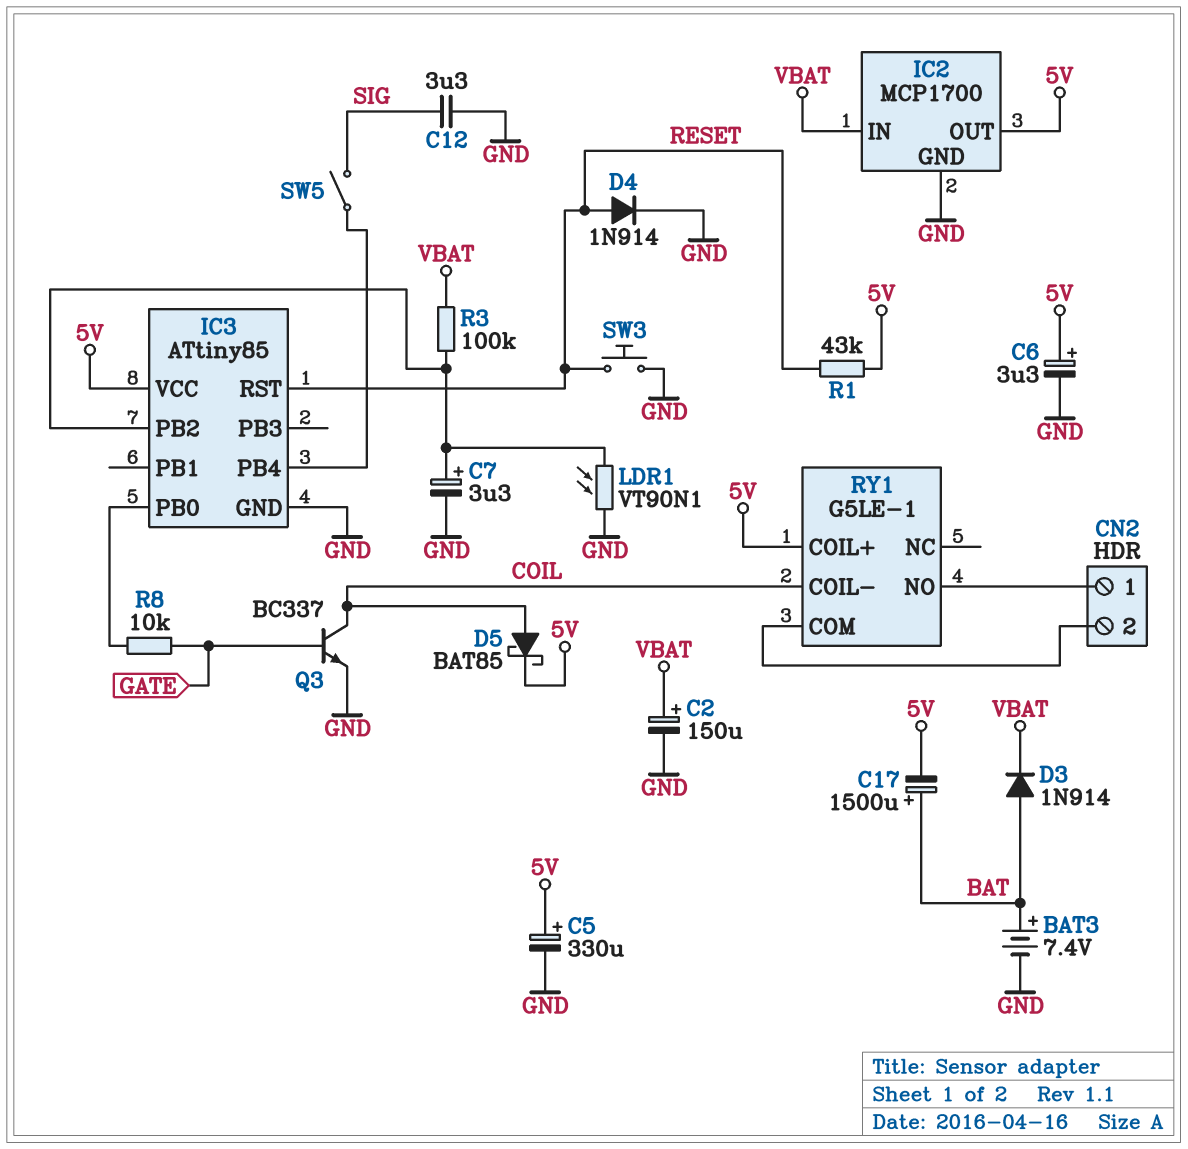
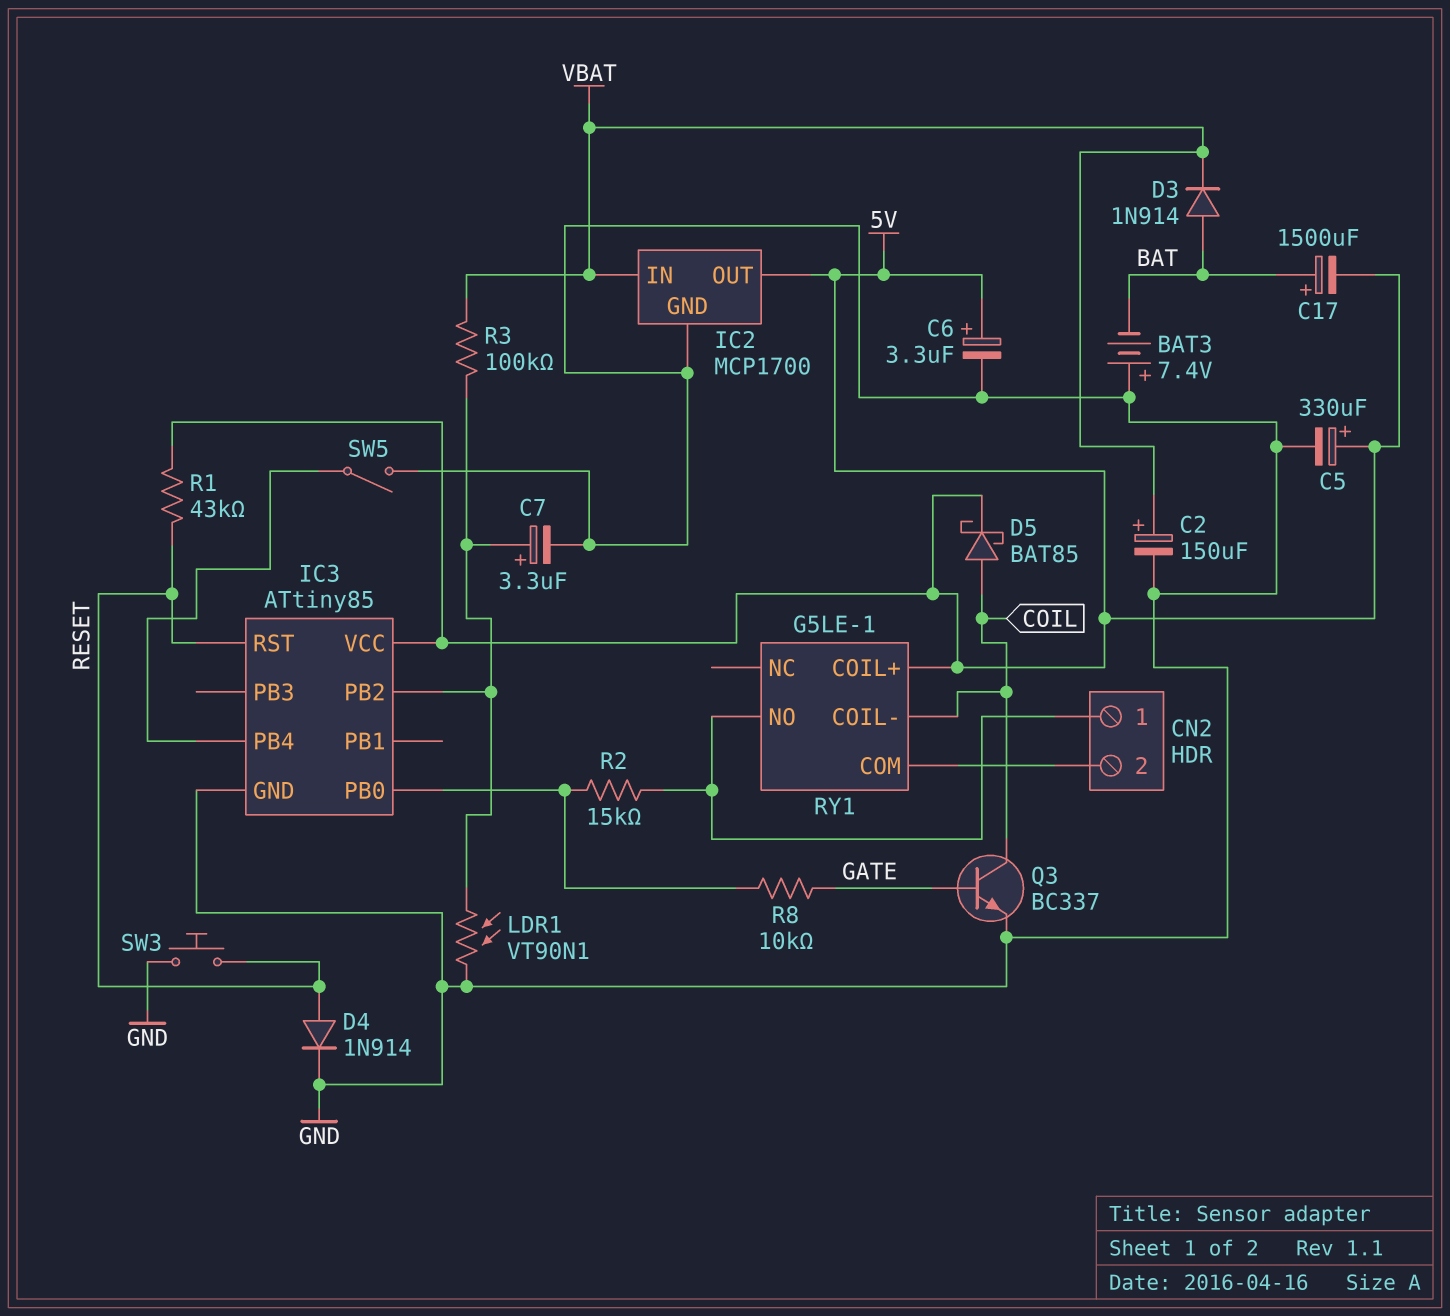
BAT3: 7.4V (plus BAT, minus GND) -> 7.4V (plus GND, minus BAT)
C12: 3.3uF (GND, SIG) -> none
R2: none -> 15k (CN2/1, IC3/PB0)
SW5: switch (IC3/PB4, SIG) -> switch (GND, IC3/PB4)

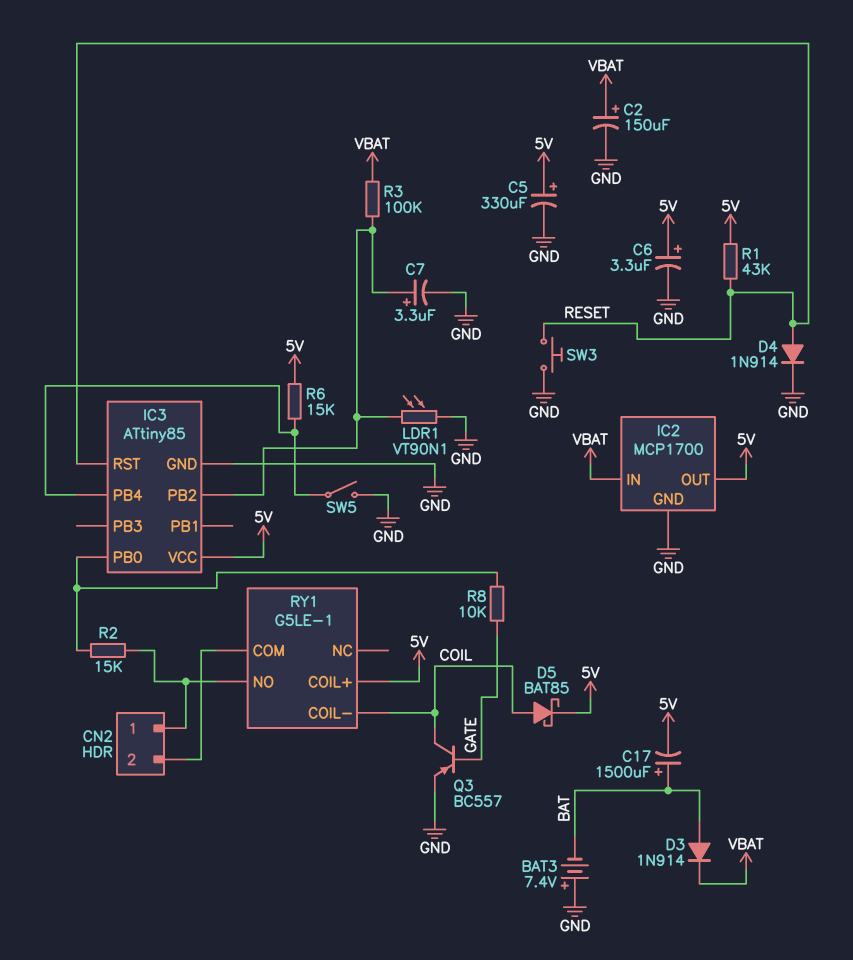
Q3: NPN BC337 (B GATE, C COIL, E GND) -> PNP BC557 (B GATE, C COIL, E GND)
R6: none -> 15k (5V, IC3/PB4)

